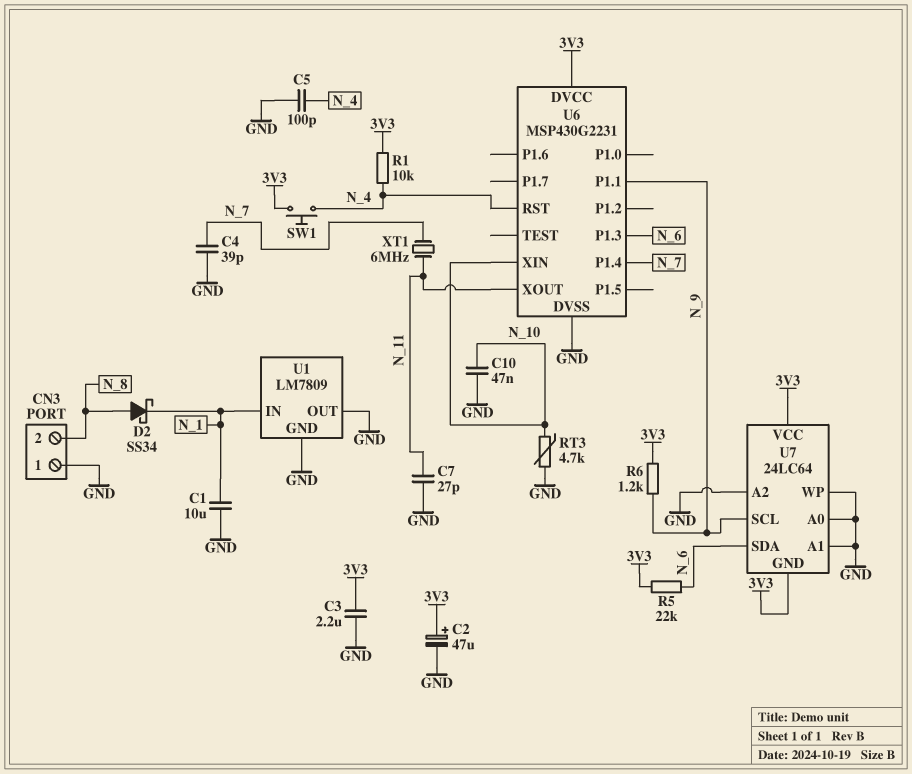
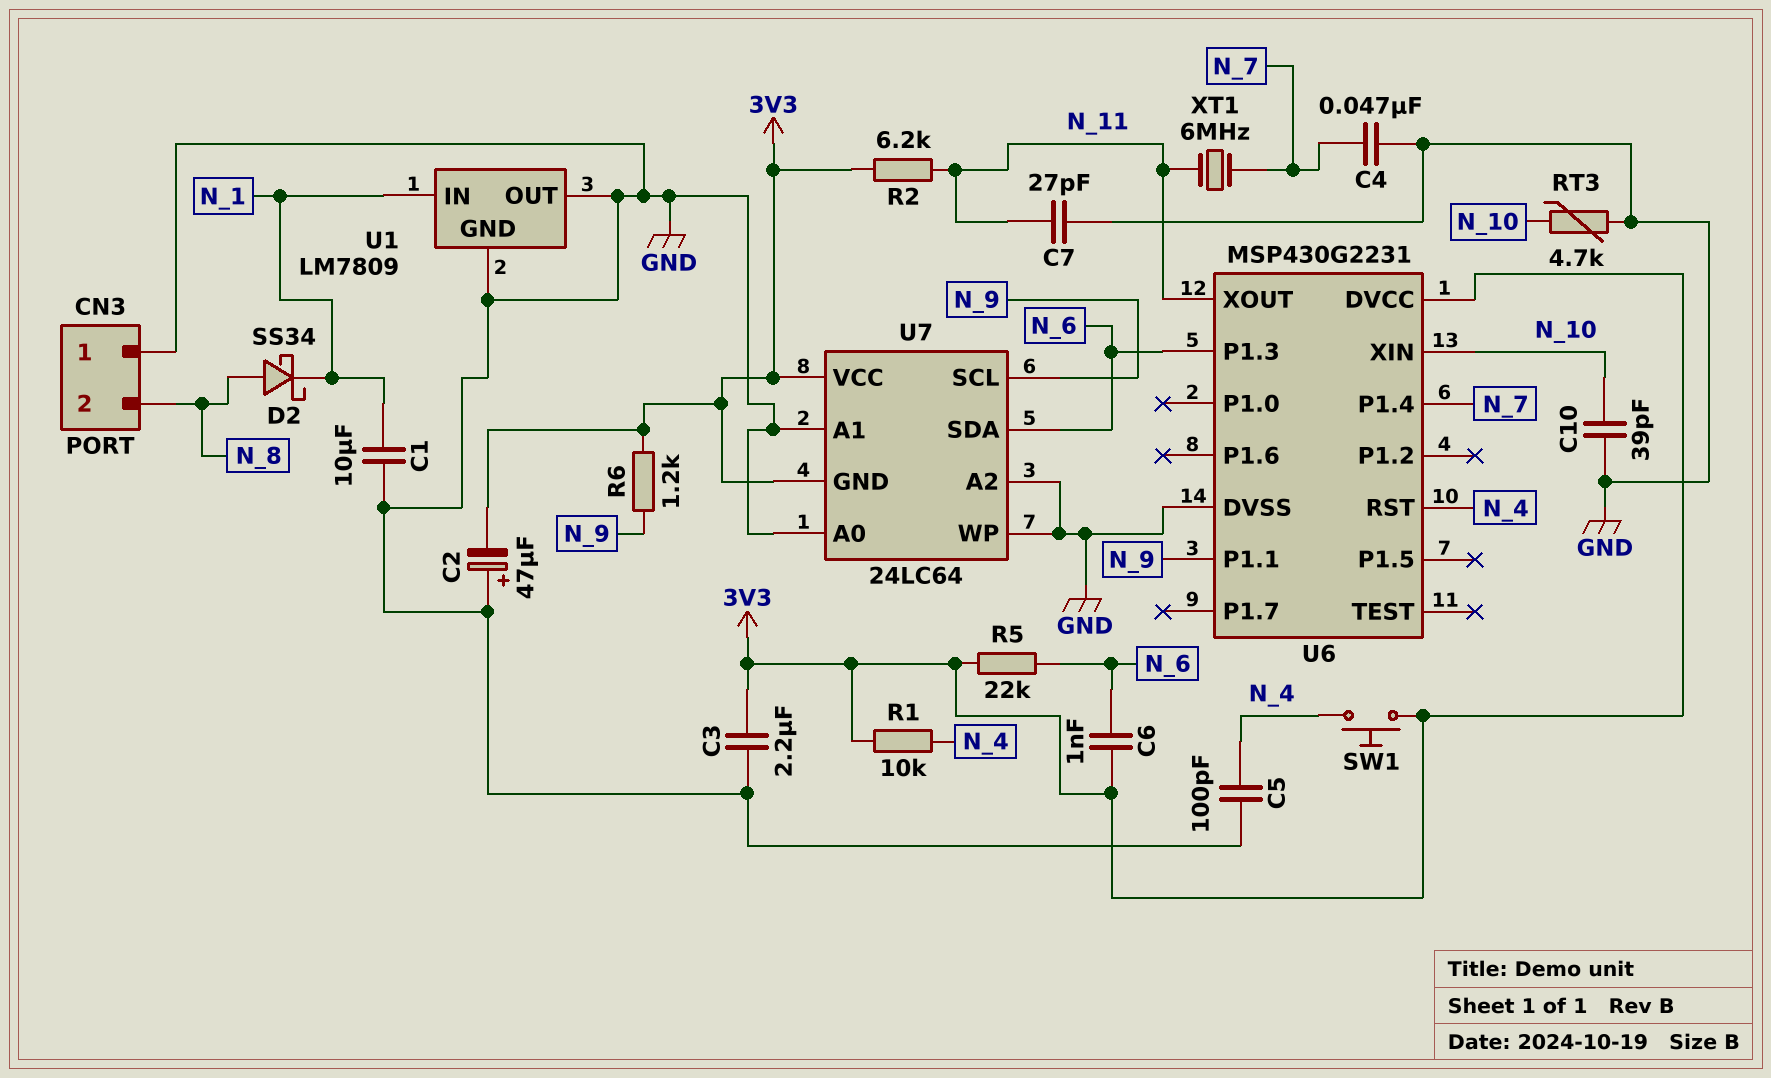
C2: 47uF (plus 3V3, minus GND) -> 47uF (plus GND, minus 3V3)
C4: 39pF (GND, N_7) -> 47nF (GND, N_7)
C6: none -> 1nF (3V3, N_6)
C10: 47nF (GND, N_10) -> 39pF (GND, N_10)
R2: none -> 6.2k (3V3, N_11)

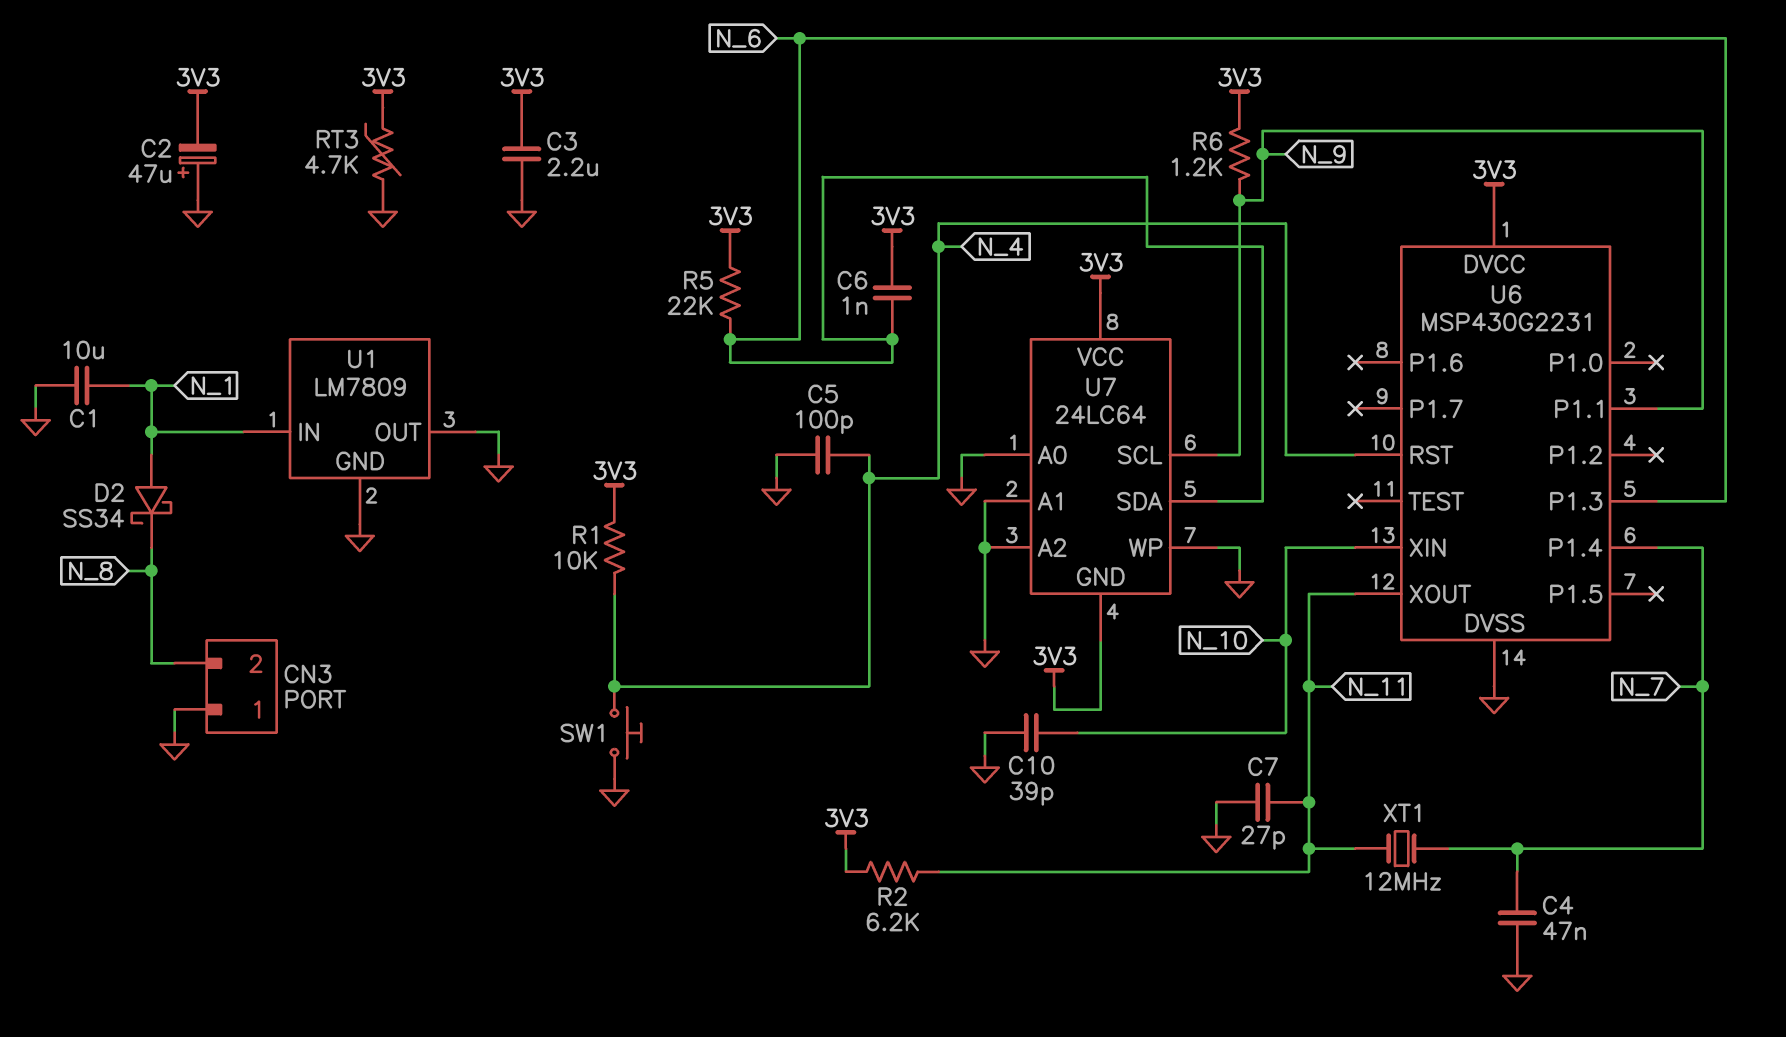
D2: schottky SS34 (A N_8, K N_1) -> schottky SS34 (A N_1, K N_8)
RT3: 4.7k (GND, N_10) -> 4.7k (3V3, GND)
SW1: button (3V3, N_4) -> button (GND, N_4)
XT1: 6MHz (N_7, N_11) -> 12MHz (N_7, N_11)

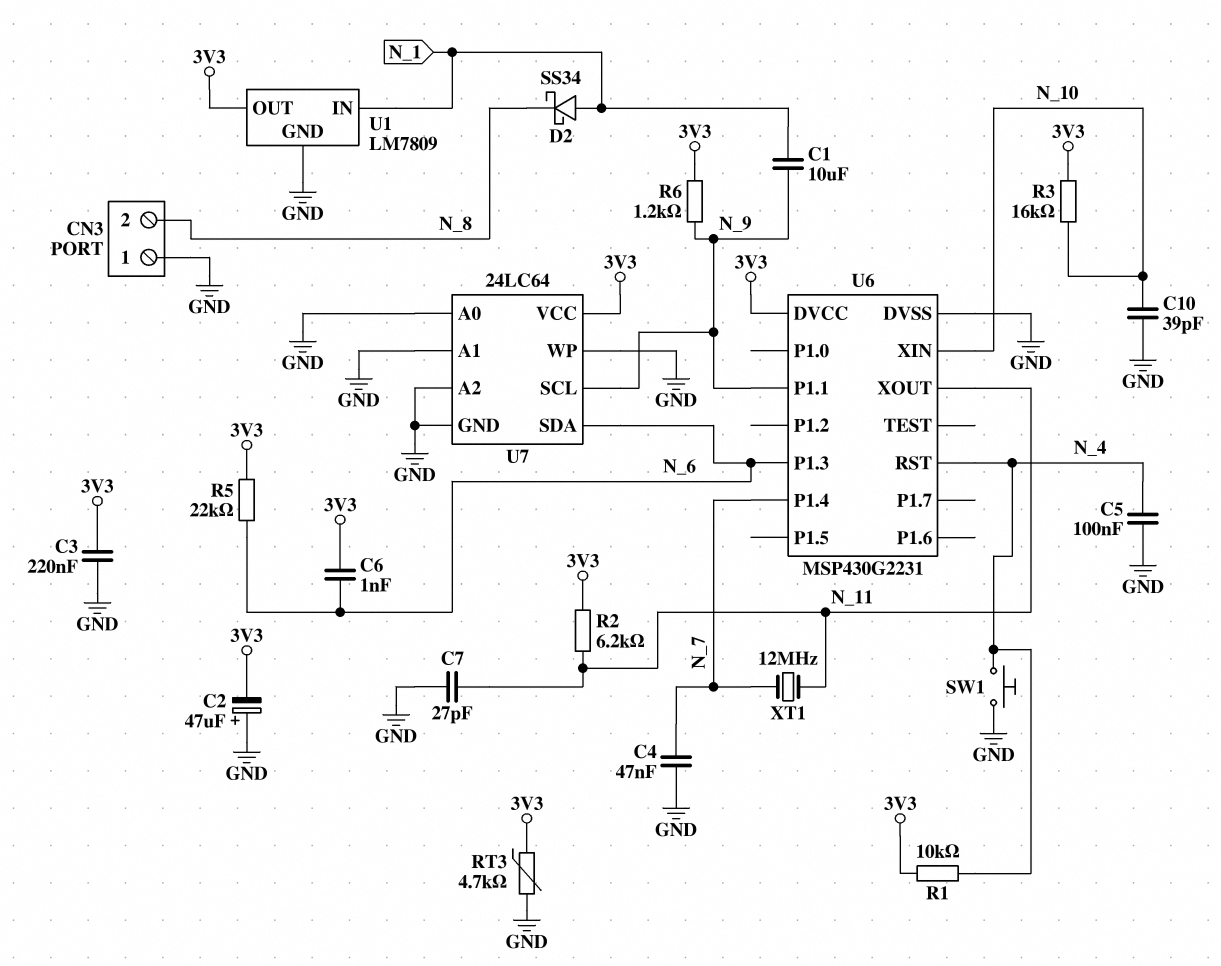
C1: 10uF (GND, N_1) -> 10uF (N_1, N_9)
C3: 2.2uF (3V3, GND) -> 220nF (3V3, GND)
C5: 100pF (GND, N_4) -> 100nF (GND, N_4)
R3: none -> 16k (3V3, N_10)
U1 pin OUT: GND -> 3V3
U7 pin GND: 3V3 -> GND

